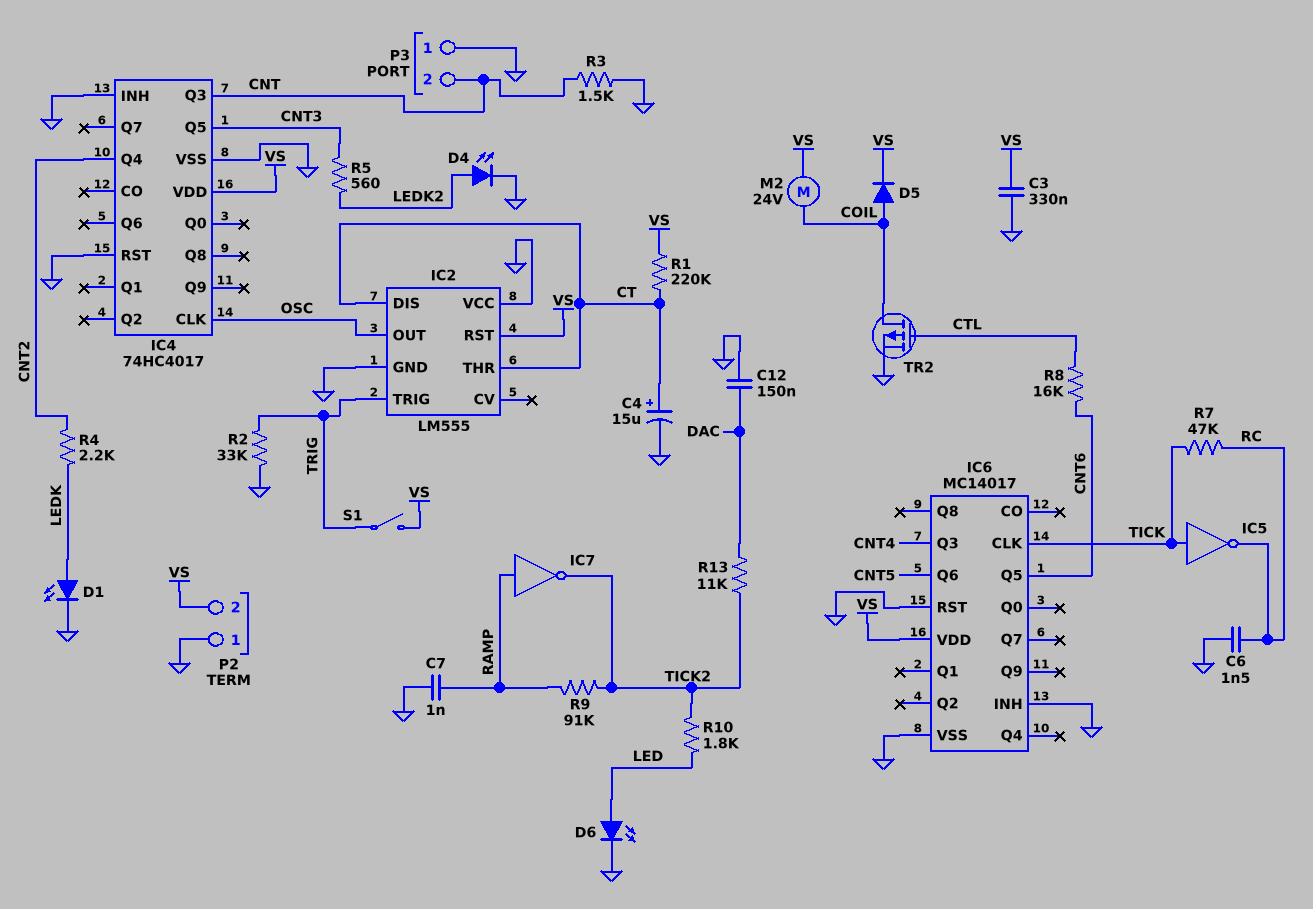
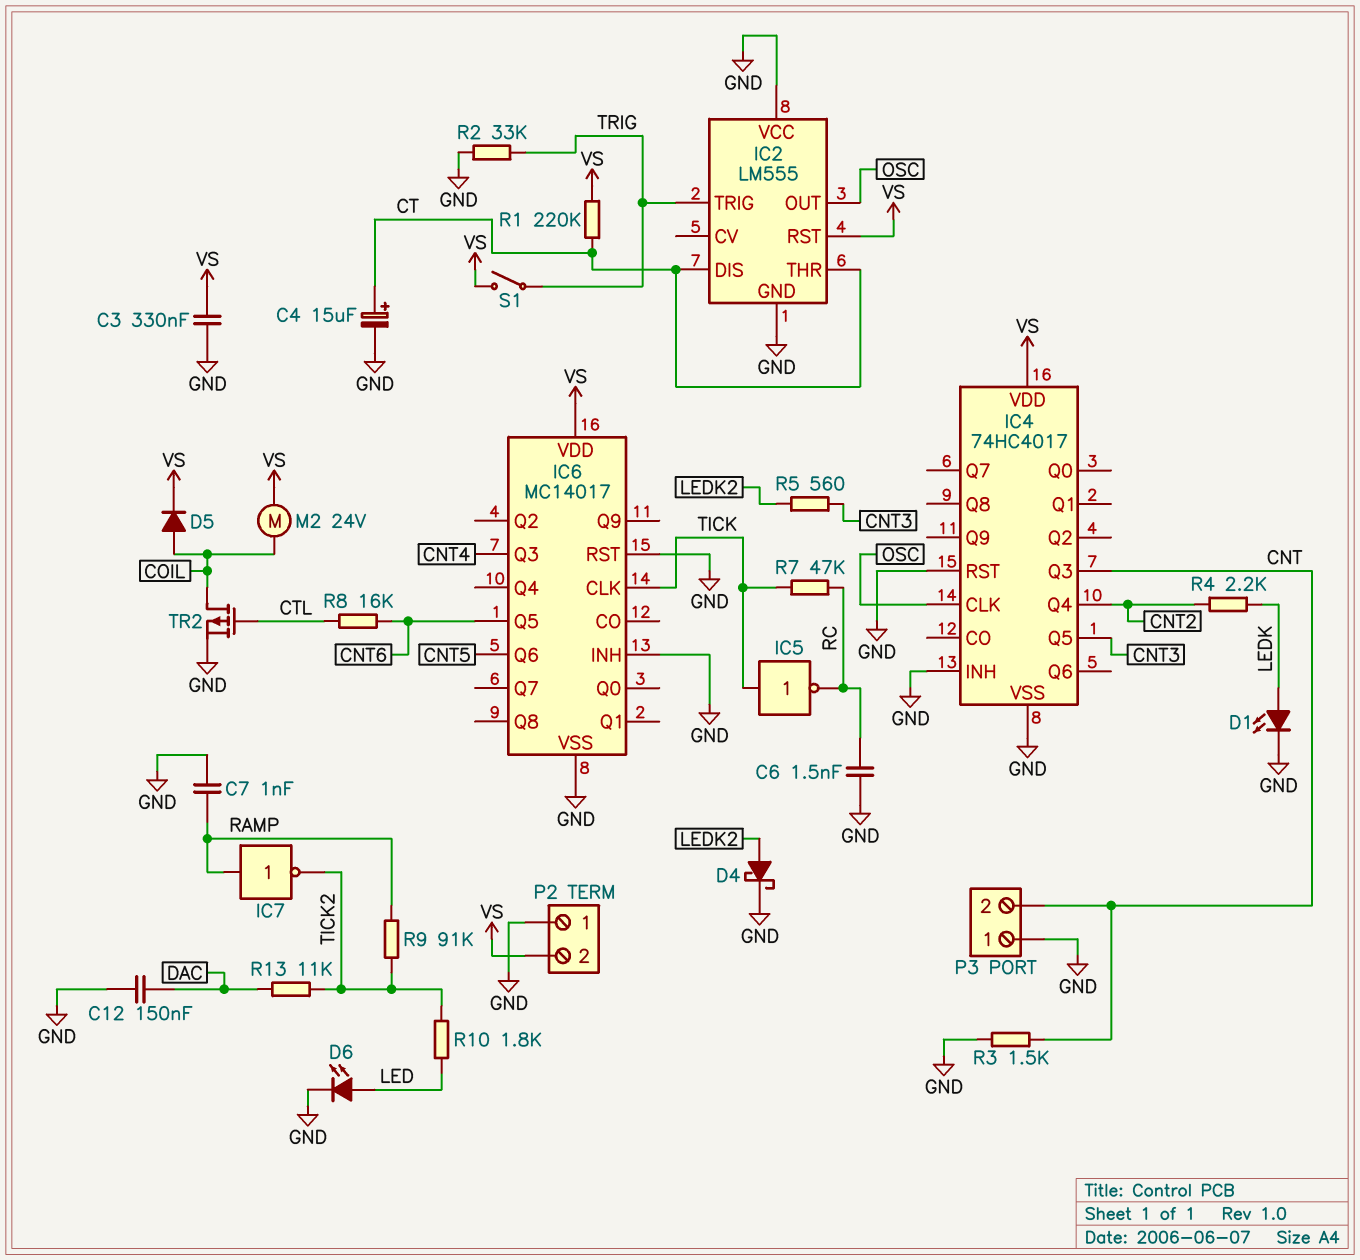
D4: LED (A LEDK2, K GND) -> schottky (A LEDK2, K GND)

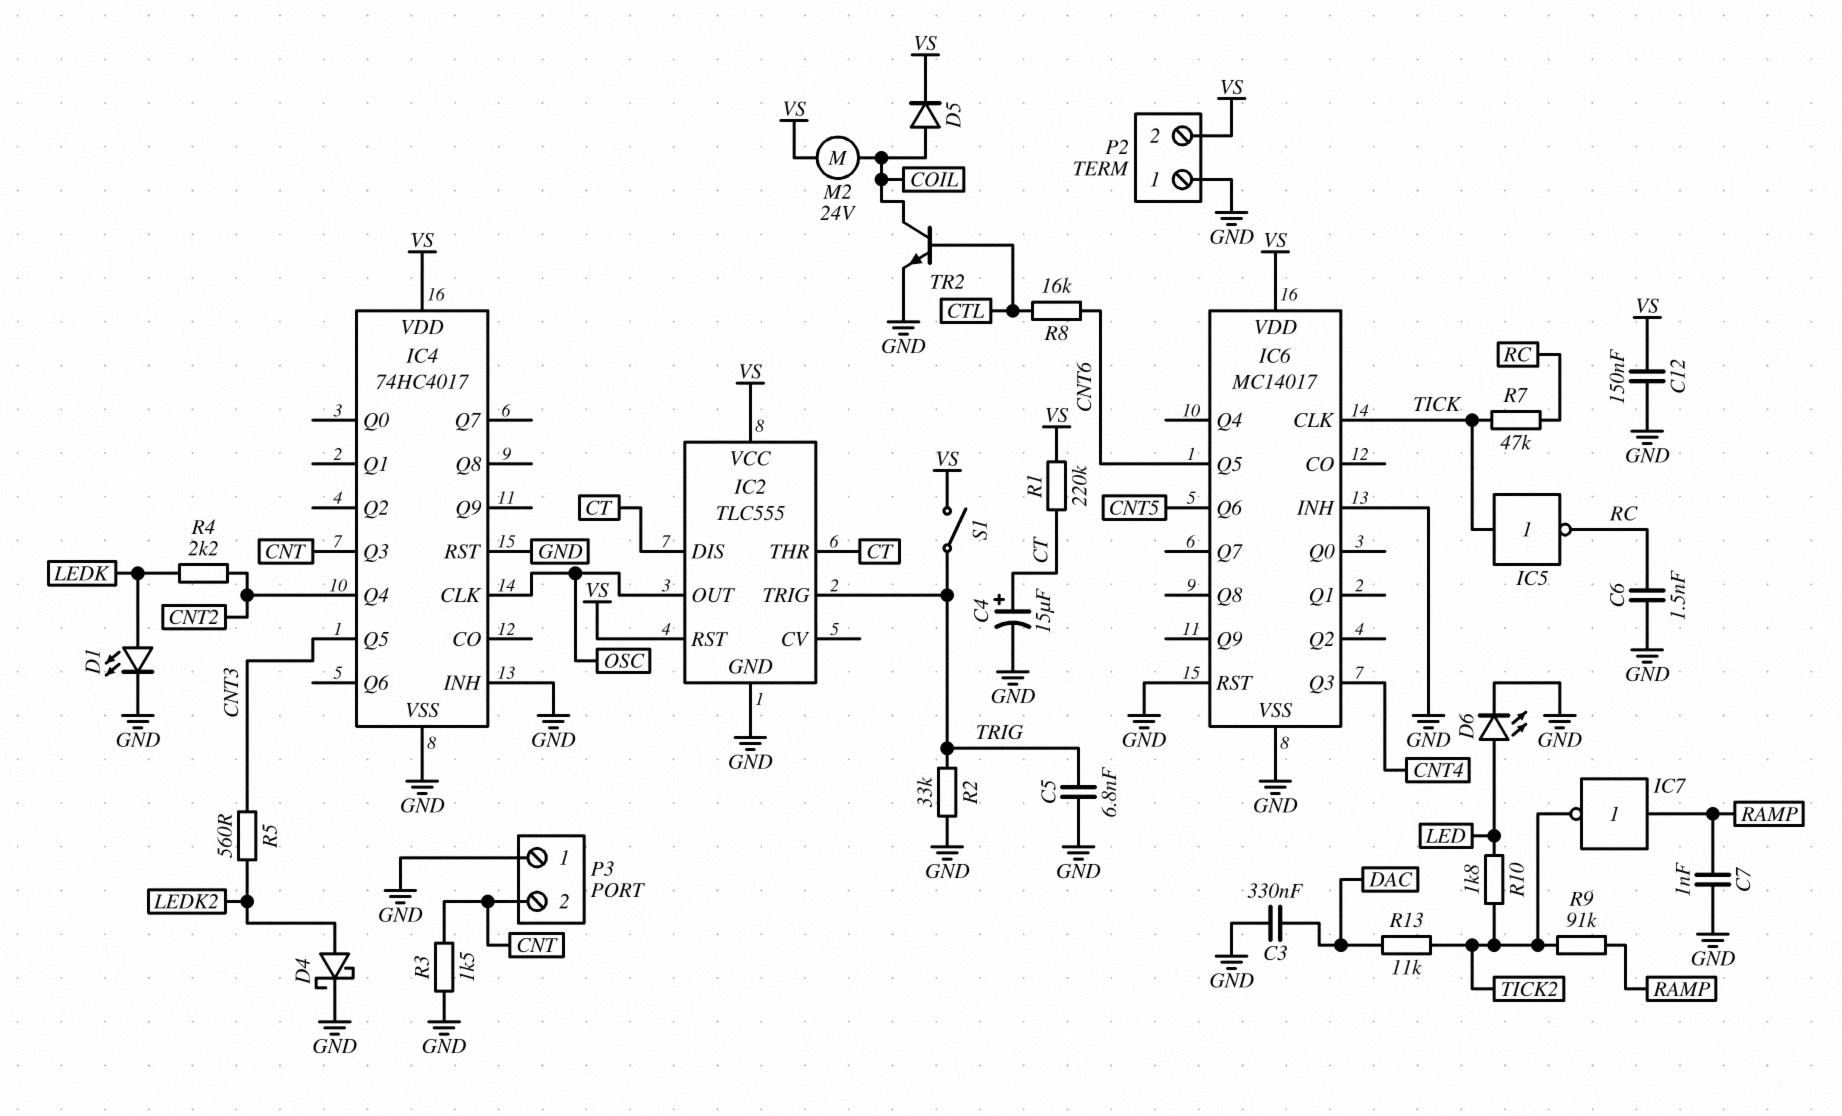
C3: 330nF (GND, VS) -> 330nF (DAC, GND)
C5: none -> 6.8nF (GND, TRIG)
C12: 150nF (DAC, GND) -> 150nF (GND, VS)
IC2: LM555 -> TLC555
IC2 pin VCC: GND -> VS
TR2: PMOS (G CTL, D COIL, S GND) -> NPN (B CTL, C COIL, E GND)

